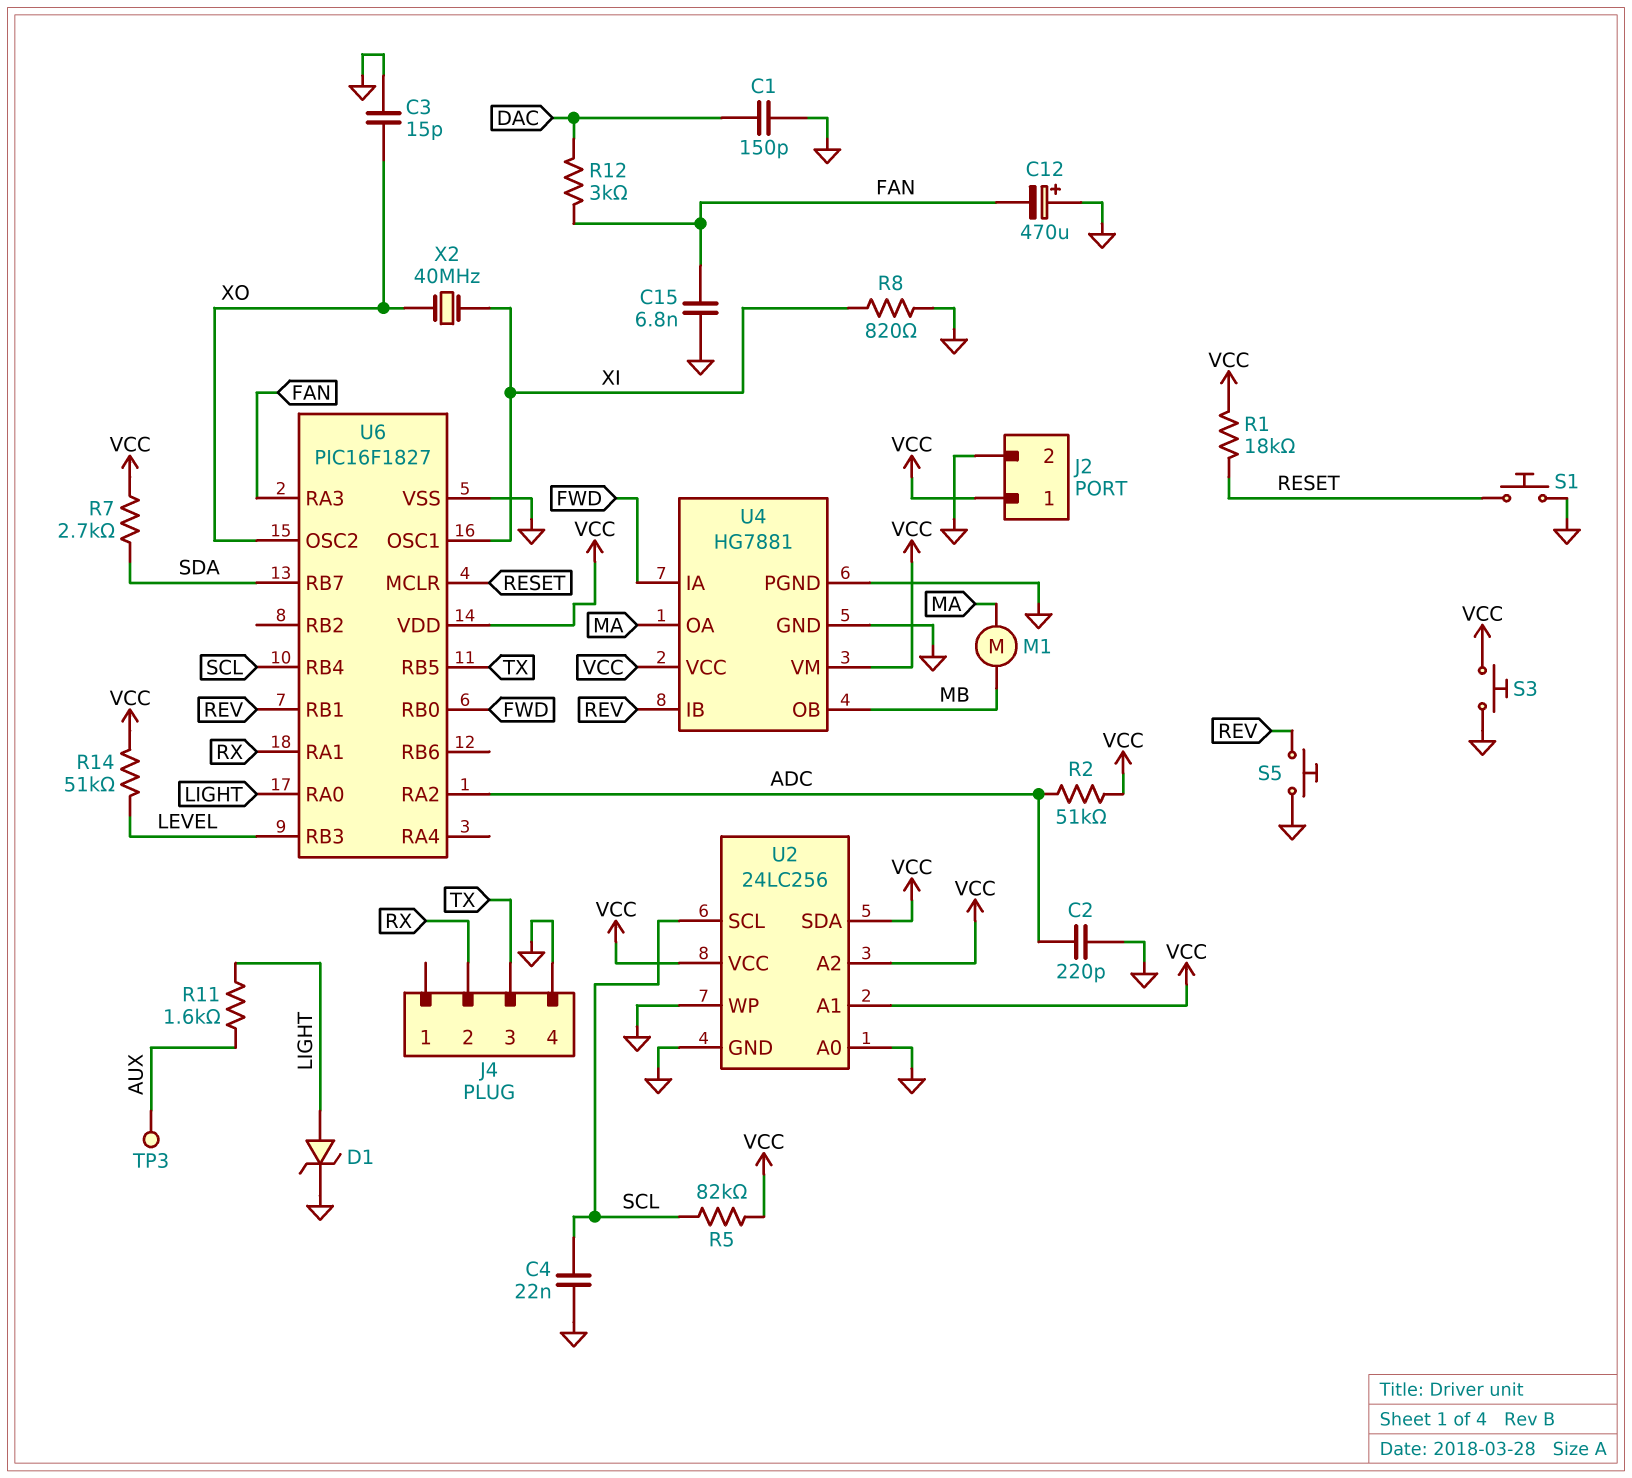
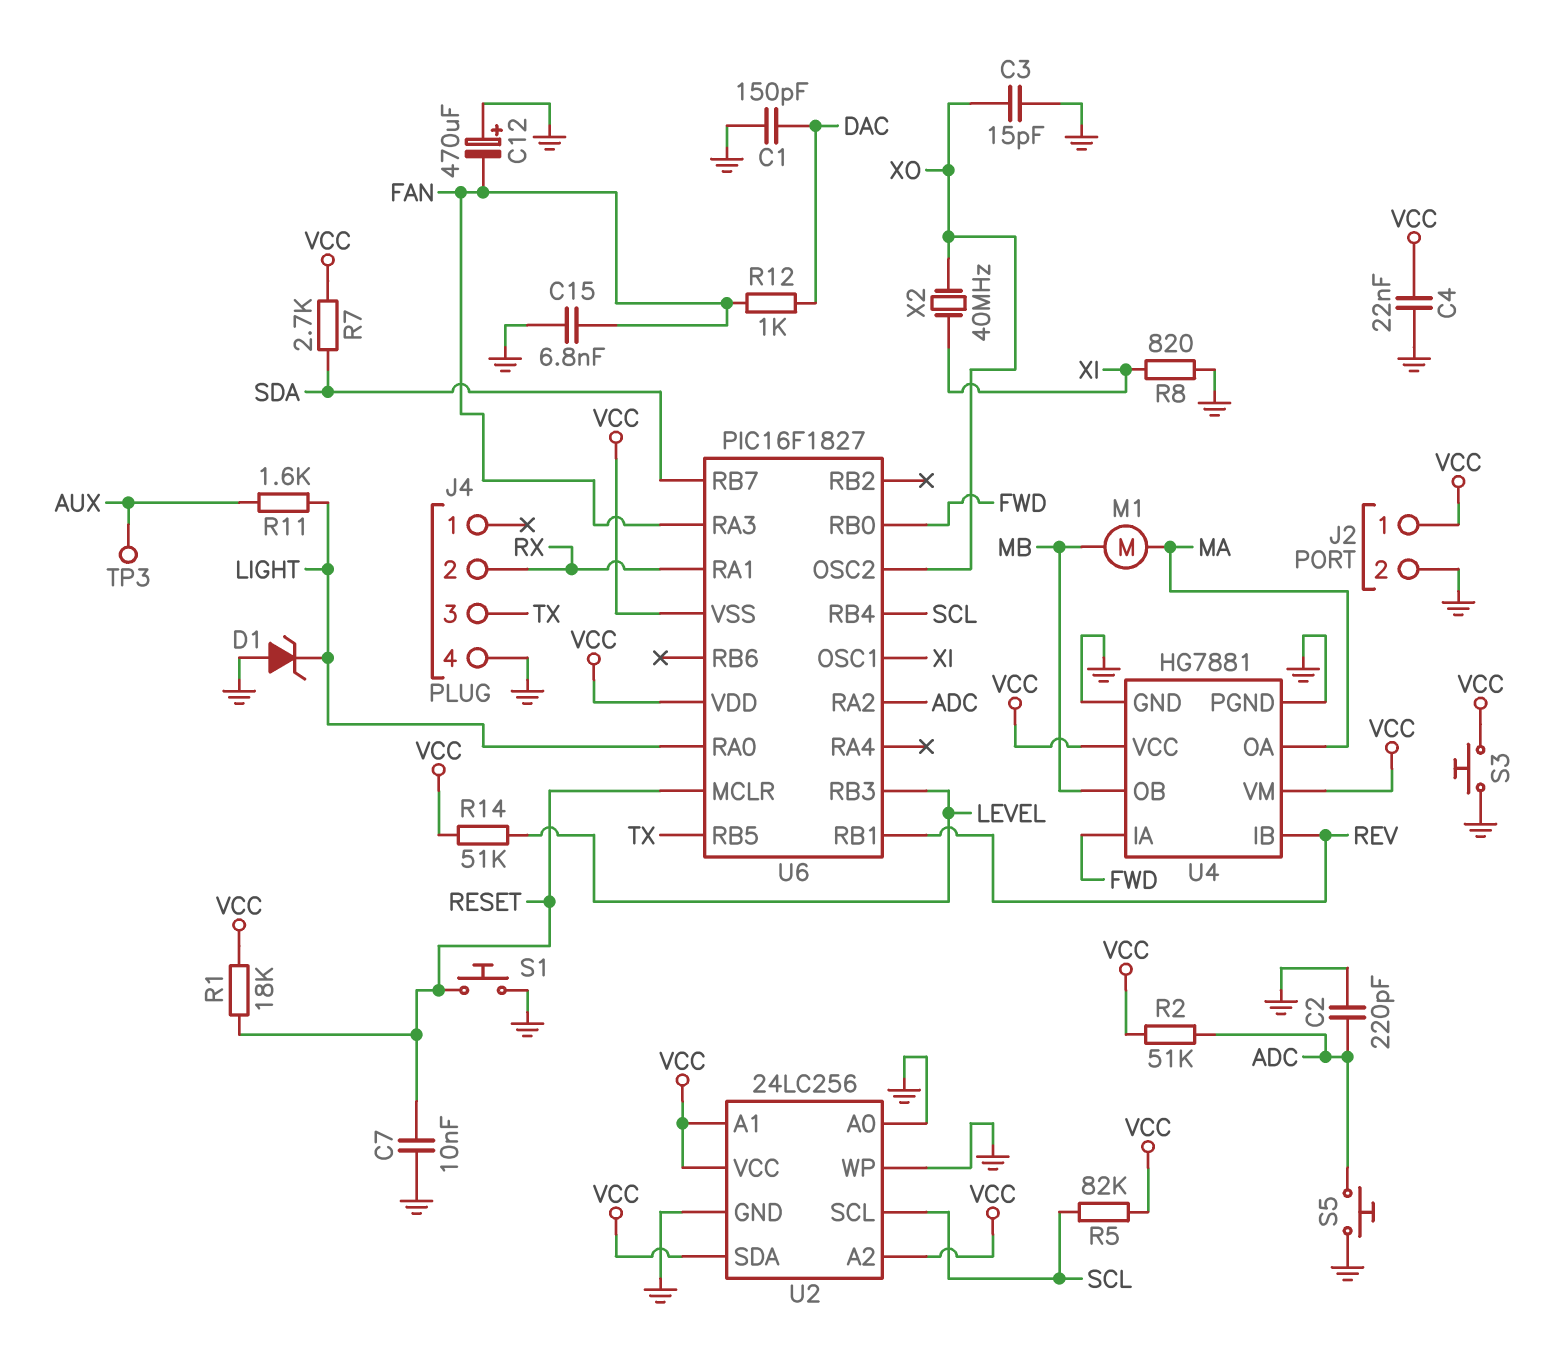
C4: 22nF (GND, SCL) -> 22nF (GND, VCC)
C7: none -> 10nF (GND, RESET)
D1: zener (A LIGHT, K GND) -> zener (A GND, K LIGHT)
R12: 3k (DAC, FAN) -> 1k (DAC, FAN)
S5: button (GND, REV) -> button (ADC, GND)
U6 pin VSS: GND -> VCC

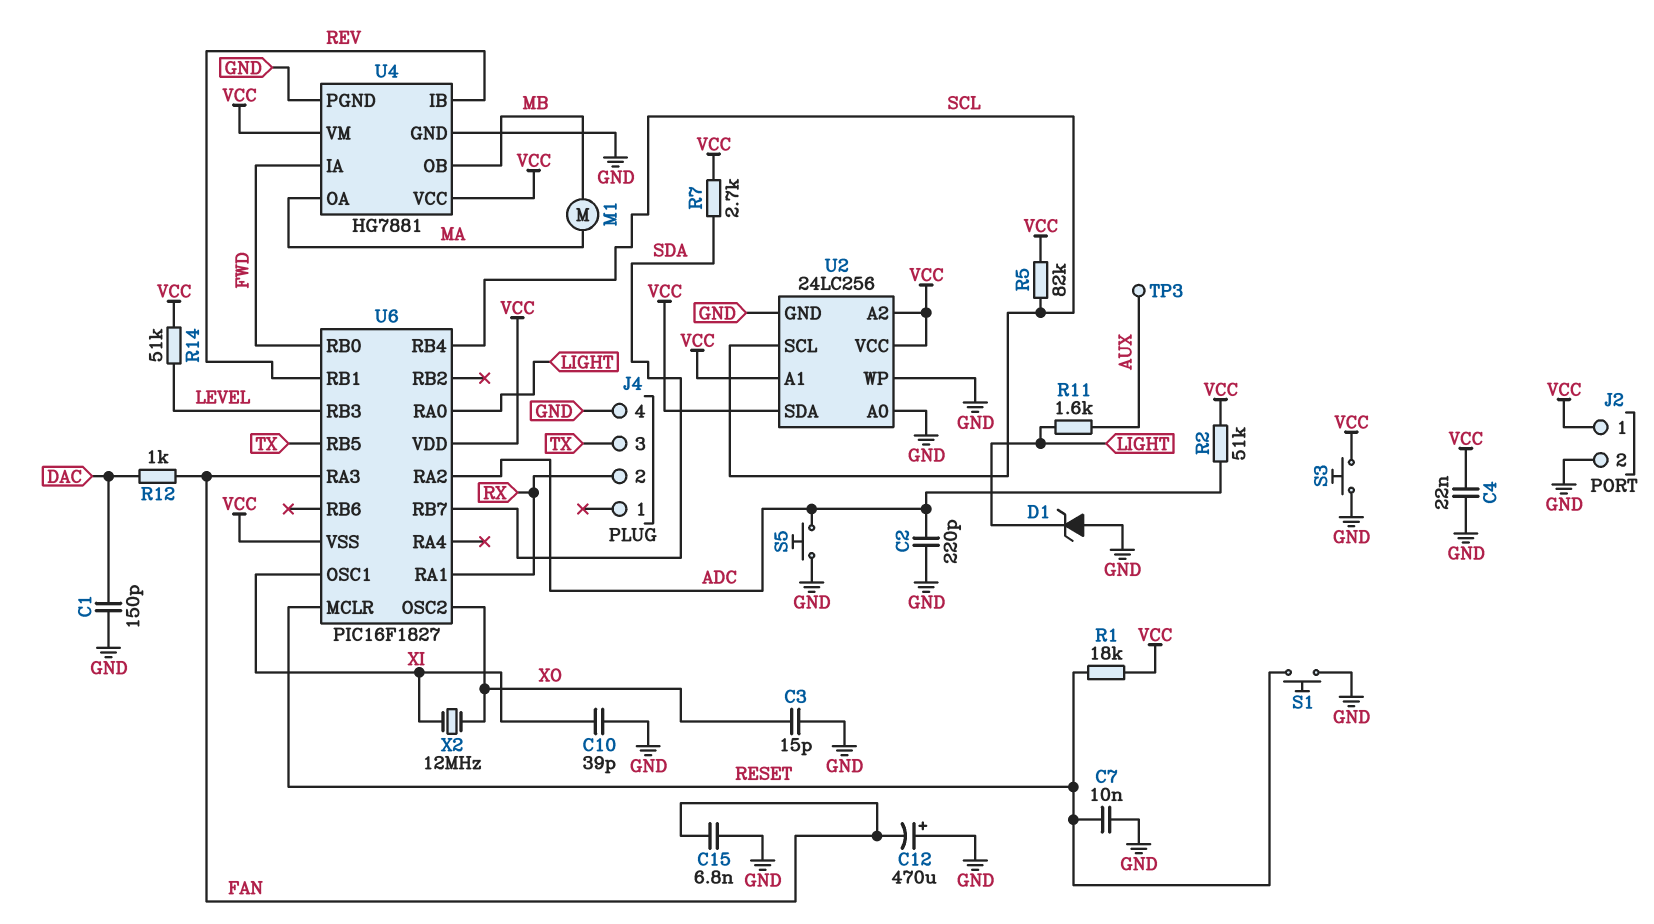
C10: none -> 39pF (GND, XI)
R8: 820 (GND, XI) -> none
X2: 40MHz (XI, XO) -> 12MHz (XI, XO)

